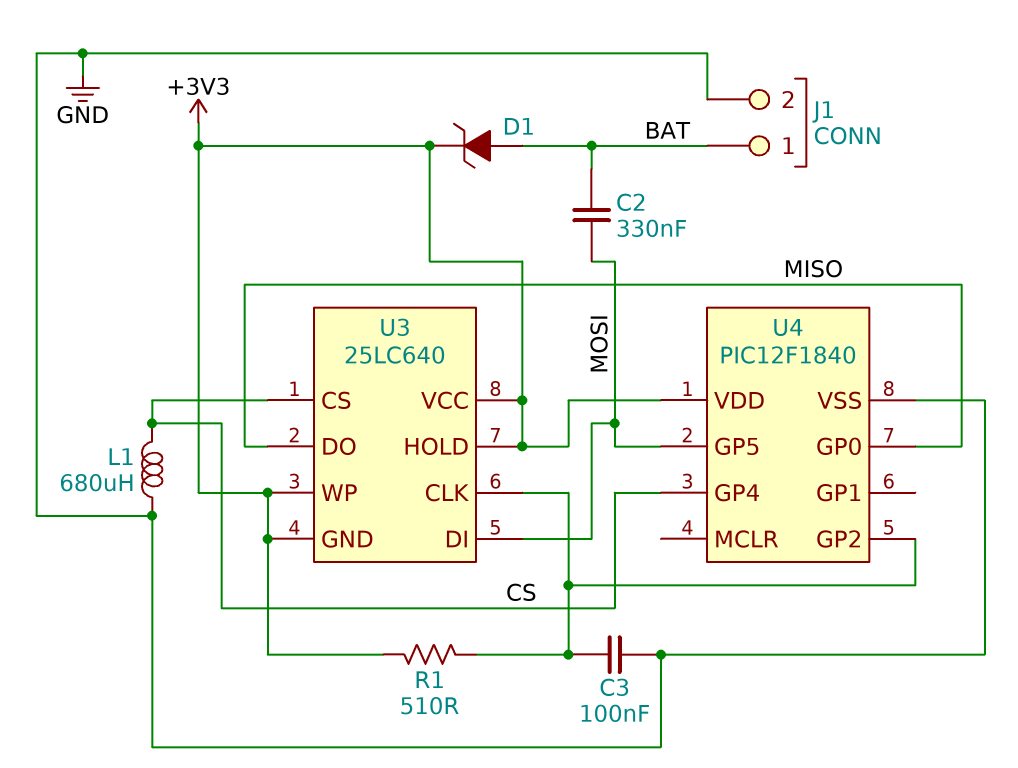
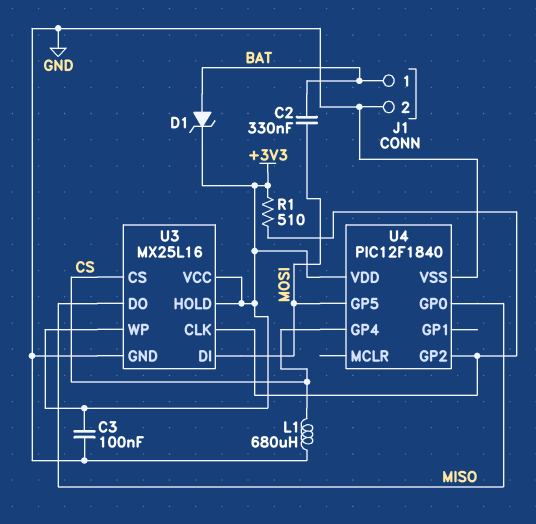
C3: 100nF (GND, U3/CLK) -> 100nF (+3V3, GND)
U3: 25LC640 -> MX25L16
U3 pin GND: +3V3 -> GND

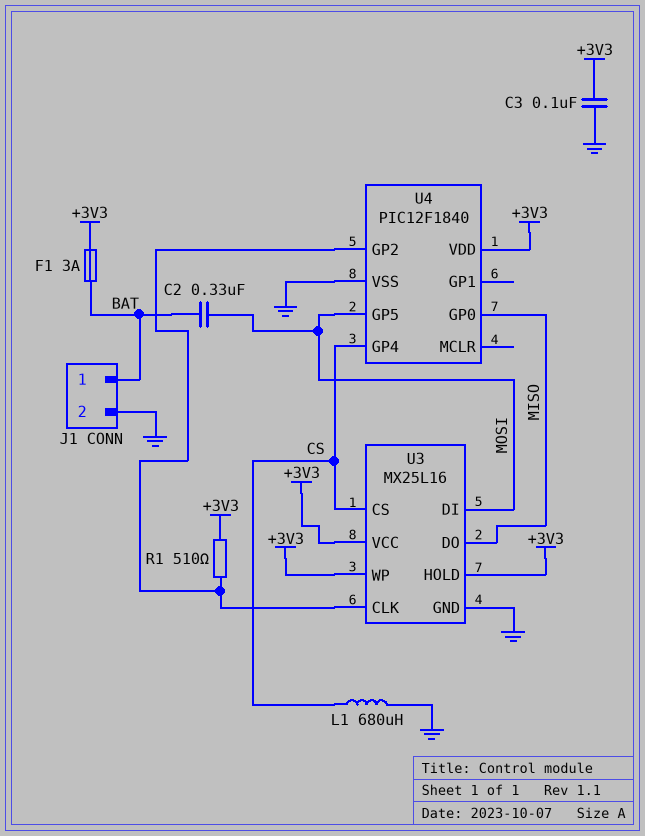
D1: zener (A BAT, K +3V3) -> none
F1: none -> 3A (+3V3, BAT)

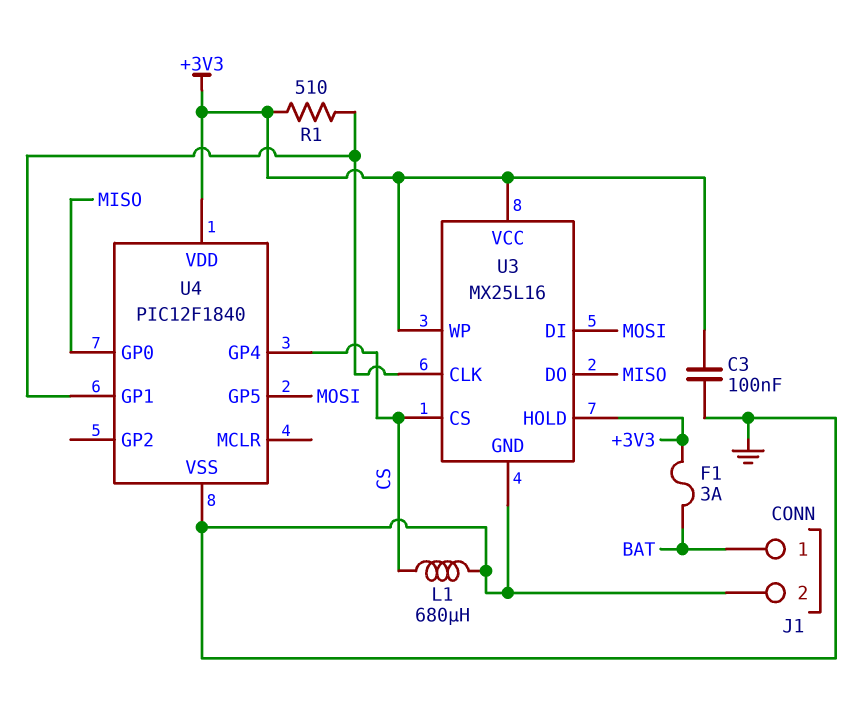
C2: 330nF (BAT, MOSI) -> none
U4 pin GP1: none -> U3/CLK
U4 pin GP2: U3/CLK -> none

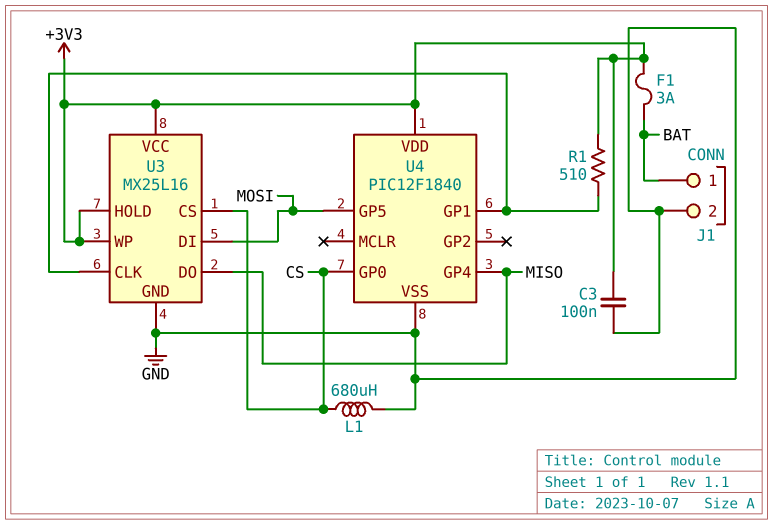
U4 pin GP0: MISO -> CS
U4 pin GP4: CS -> MISO

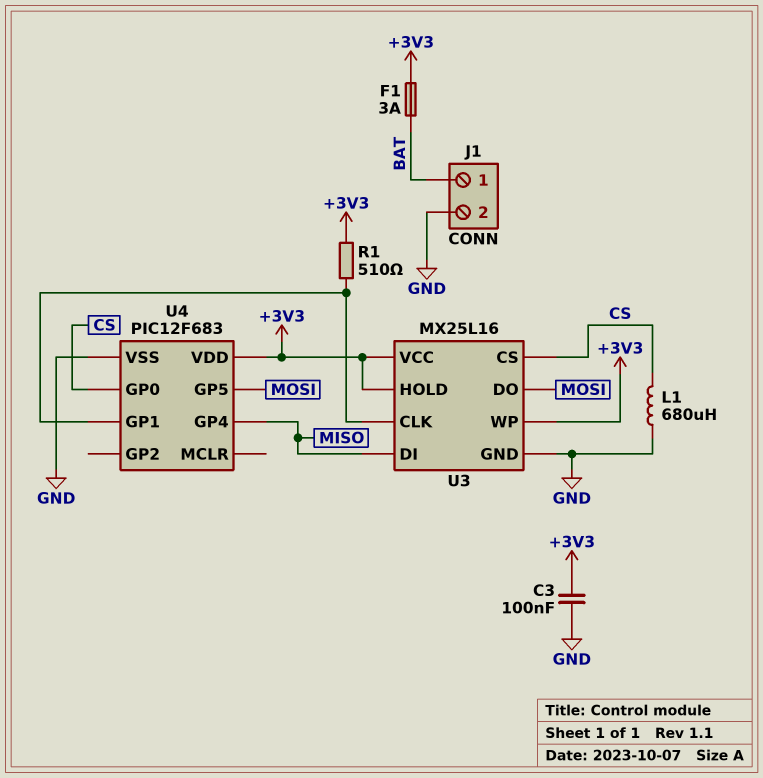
U3 pin DI: MOSI -> MISO
U3 pin DO: MISO -> MOSI
U4: PIC12F1840 -> PIC12F683

